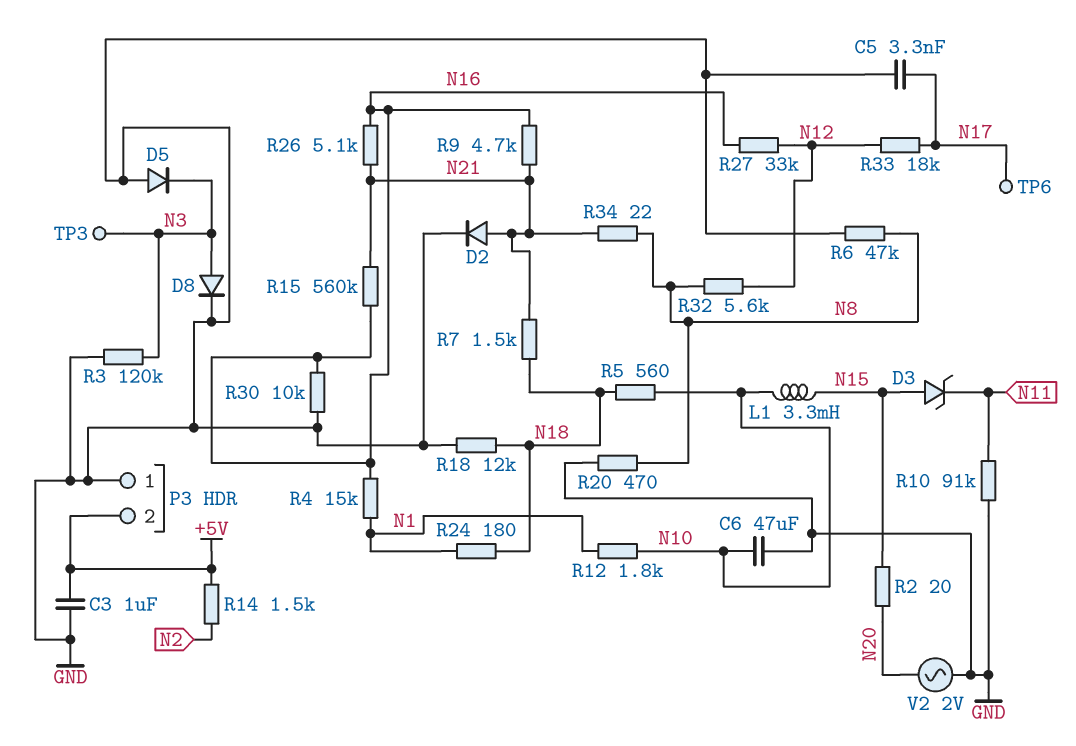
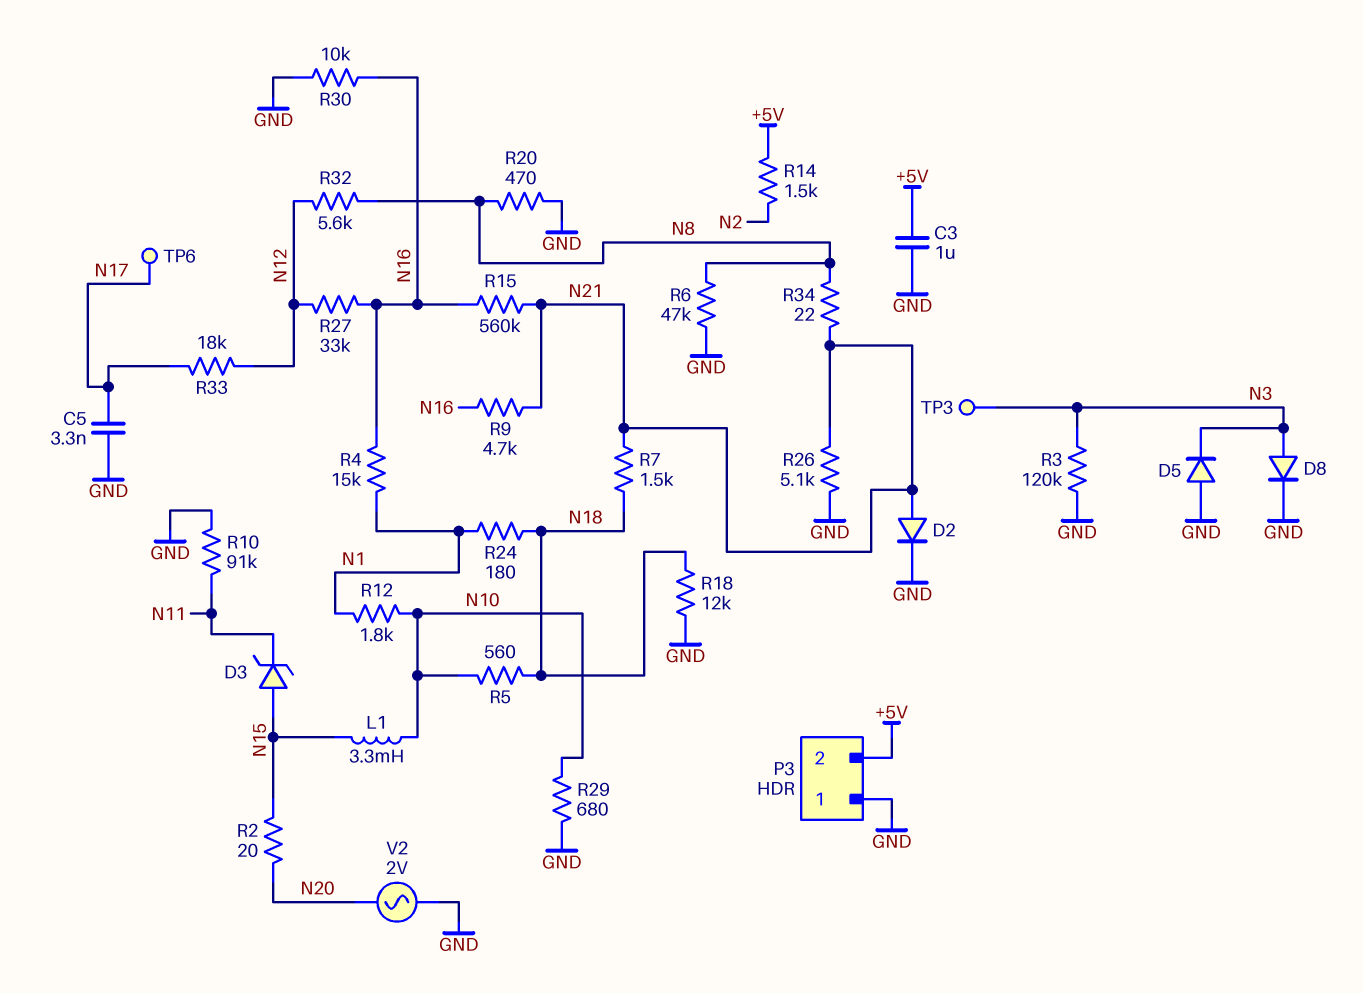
C6: 47uF (GND, N10) -> none
R26: 5.1k (N16, N21) -> 5.1k (GND, N21)
R29: none -> 680 (GND, N10)

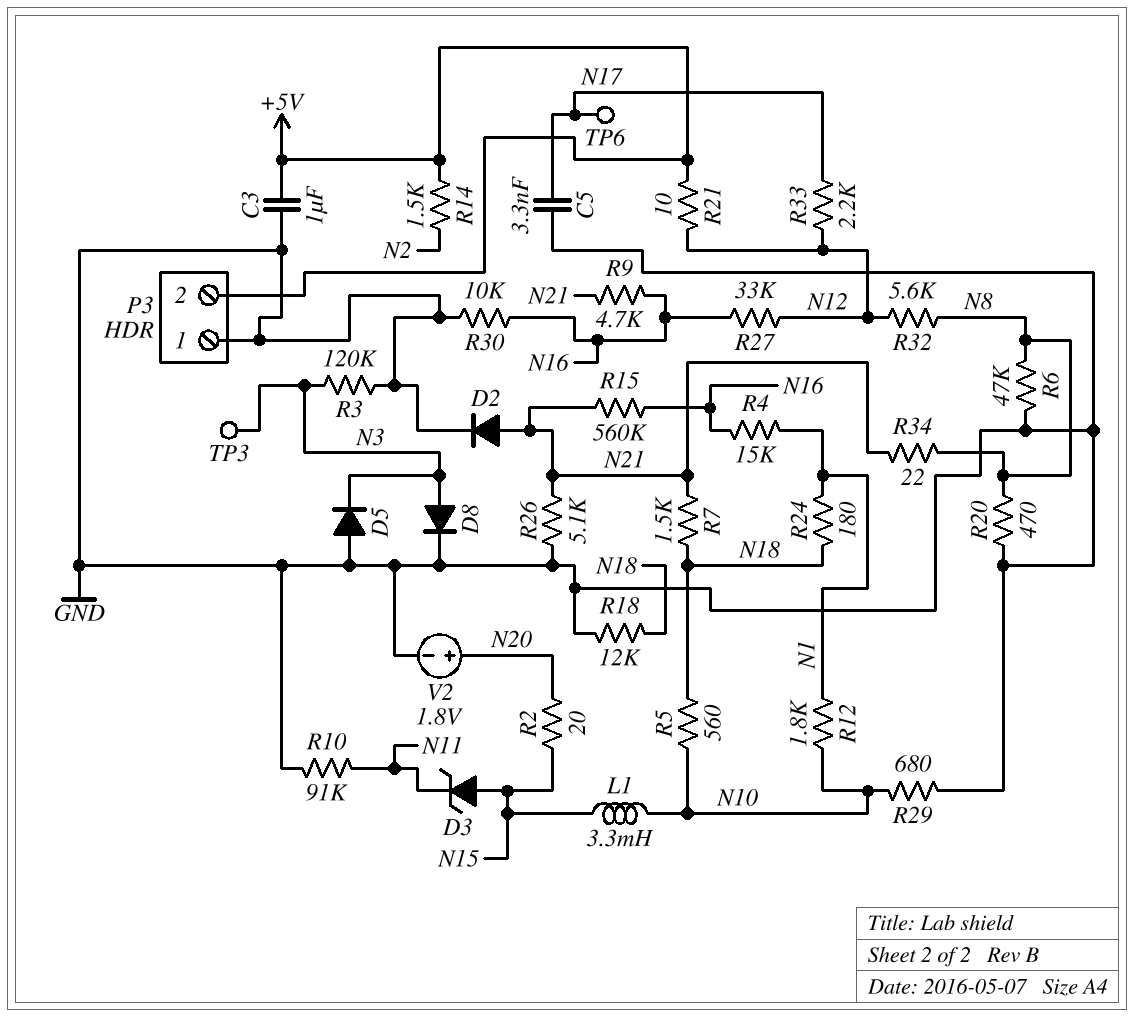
R21: none -> 10 (+5V, N12)
R33: 18k (N12, N17) -> 2.2k (N12, N17)
V2: AC 2V (GND, N20) -> 1.8V (plus N20, minus GND)

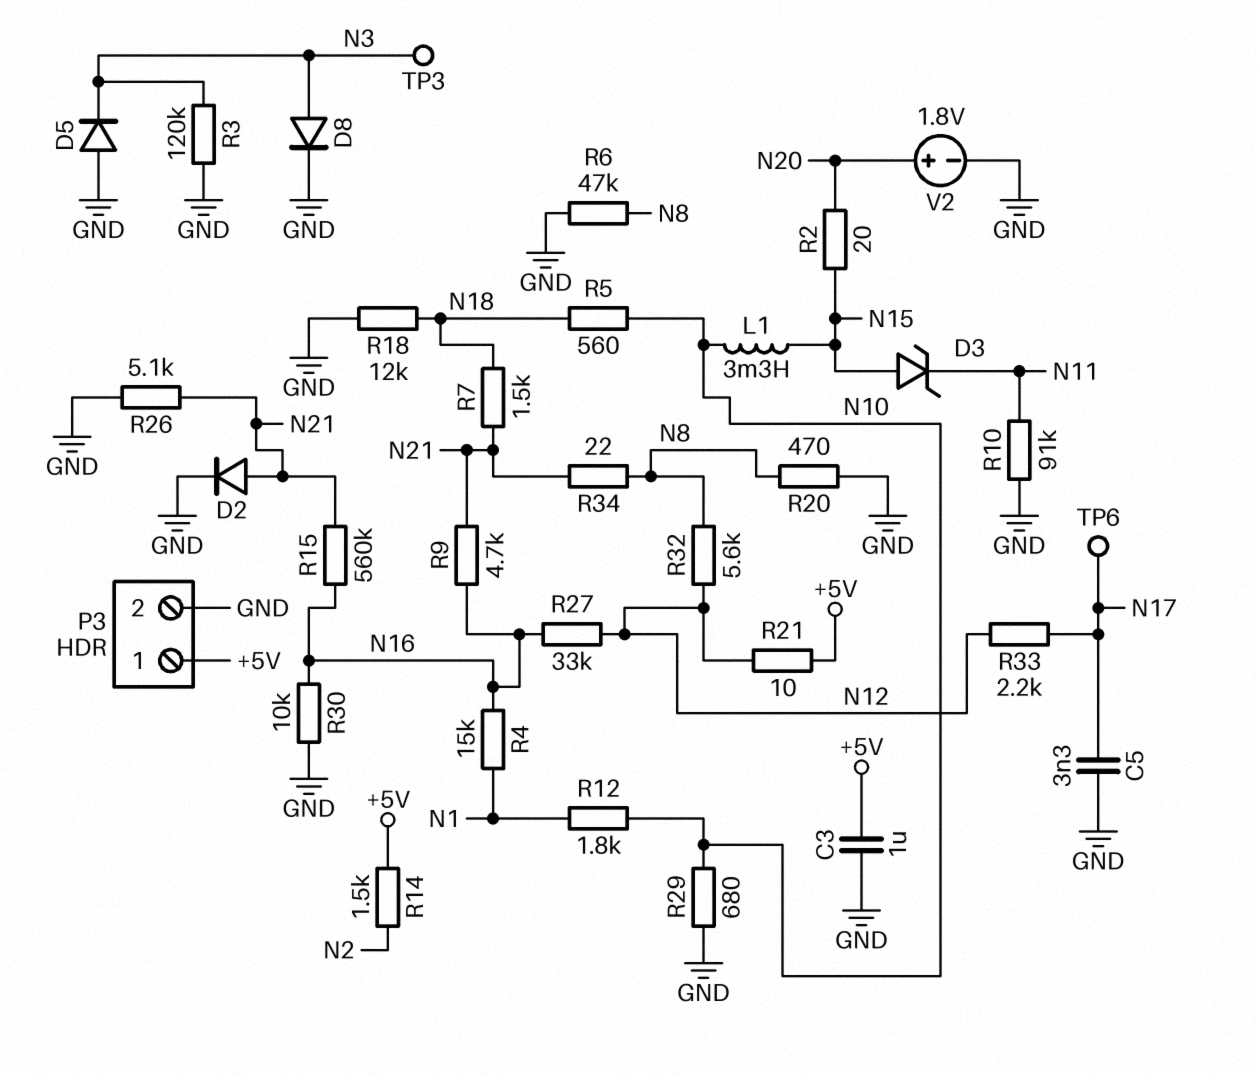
P3 pin 1: GND -> +5V
P3 pin 2: +5V -> GND
R24: 180 (N1, N18) -> none

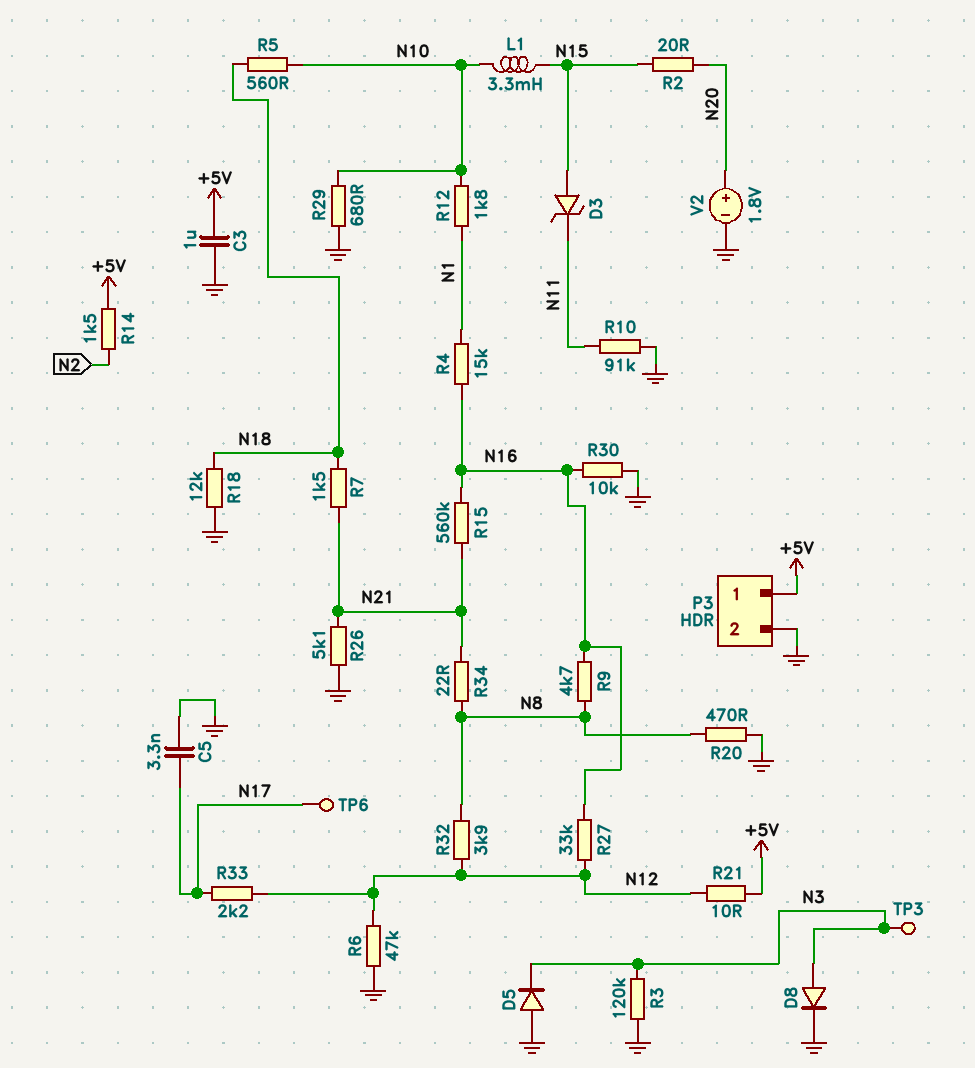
D2: diode (A N21, K GND) -> none
R6: 47k (GND, N8) -> 47k (GND, N12)
R9: 4.7k (N16, N21) -> 4.7k (N8, N16)
R32: 5.6k (N8, N12) -> 3.9k (N8, N12)

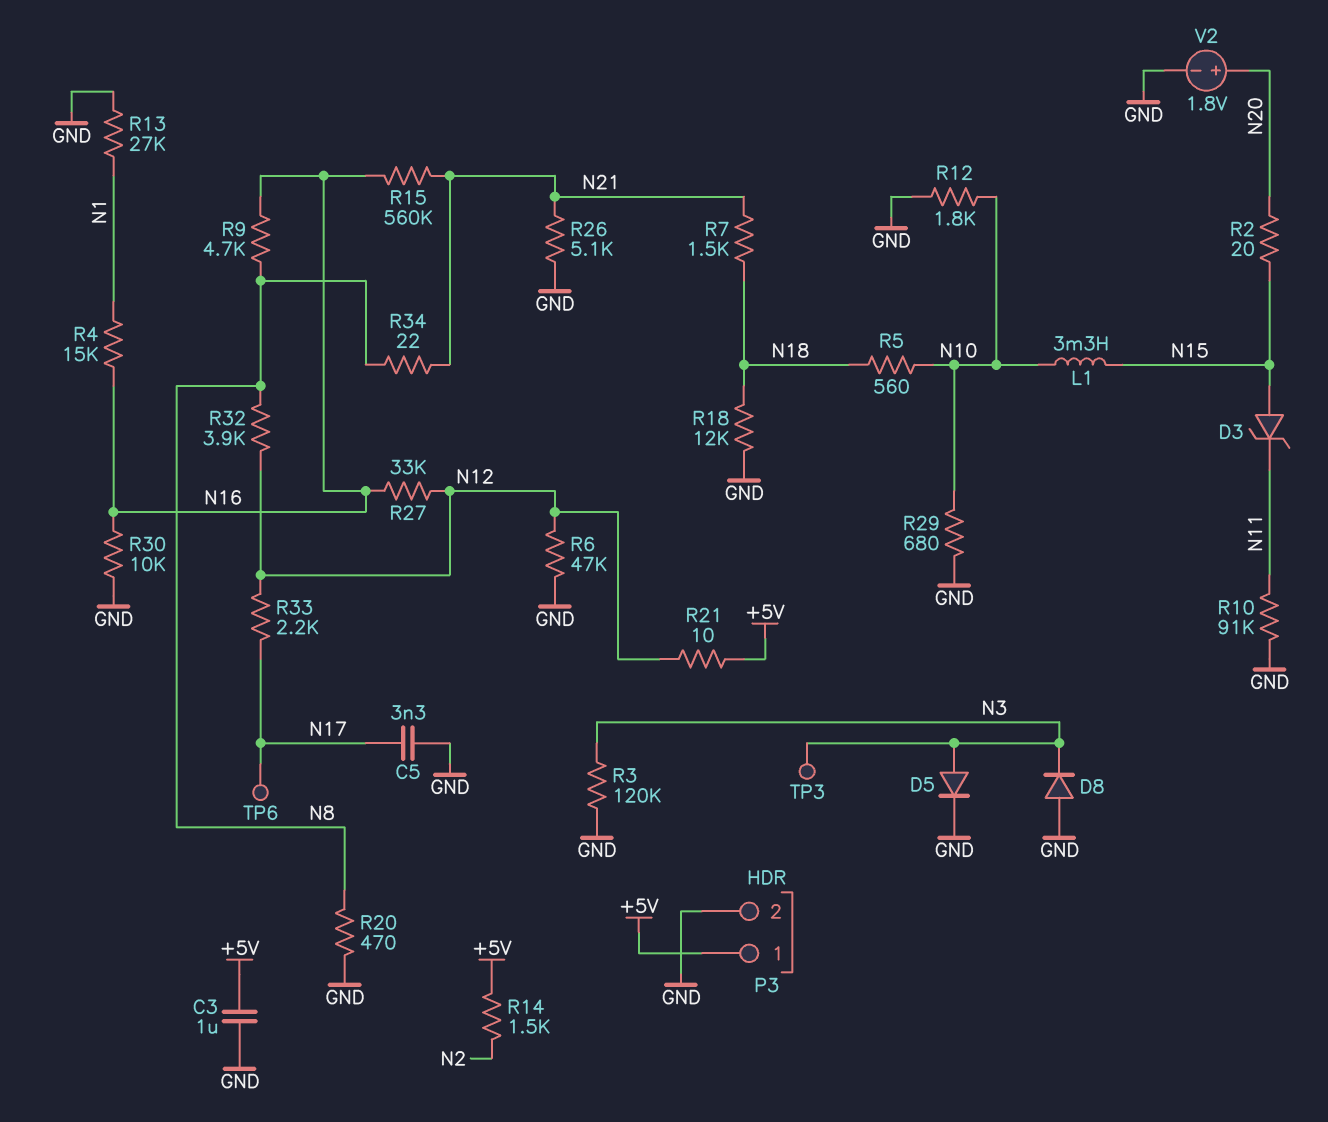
D5: diode (A GND, K N3) -> diode (A N3, K GND)
D8: diode (A N3, K GND) -> diode (A GND, K N3)
R12: 1.8k (N1, N10) -> 1.8k (GND, N10)
R13: none -> 27k (GND, N1)

